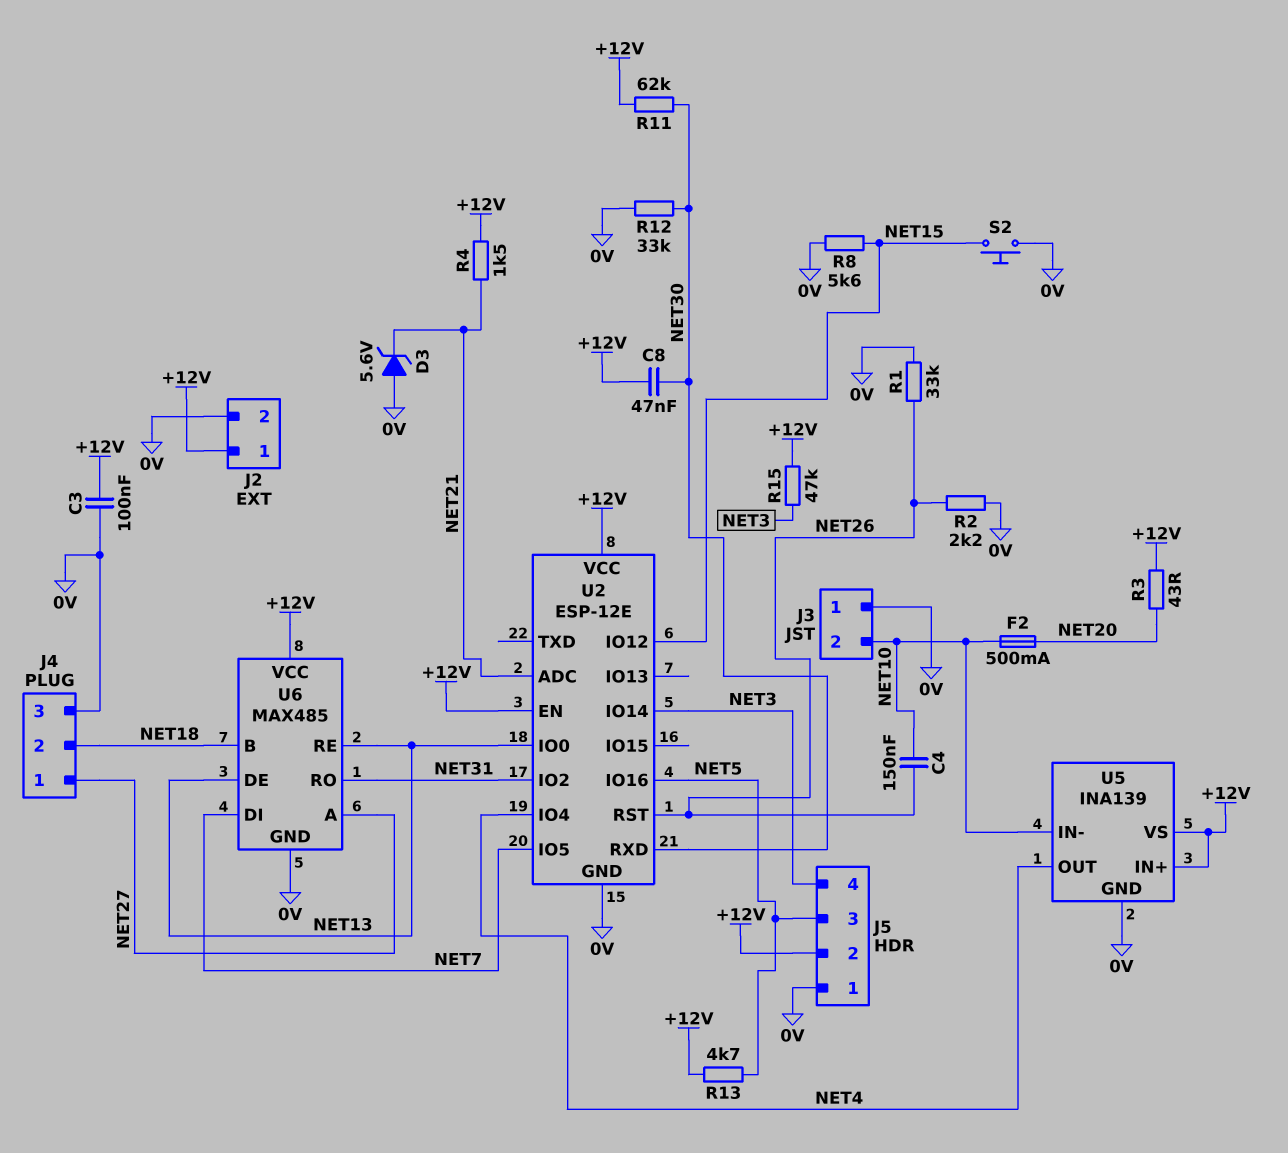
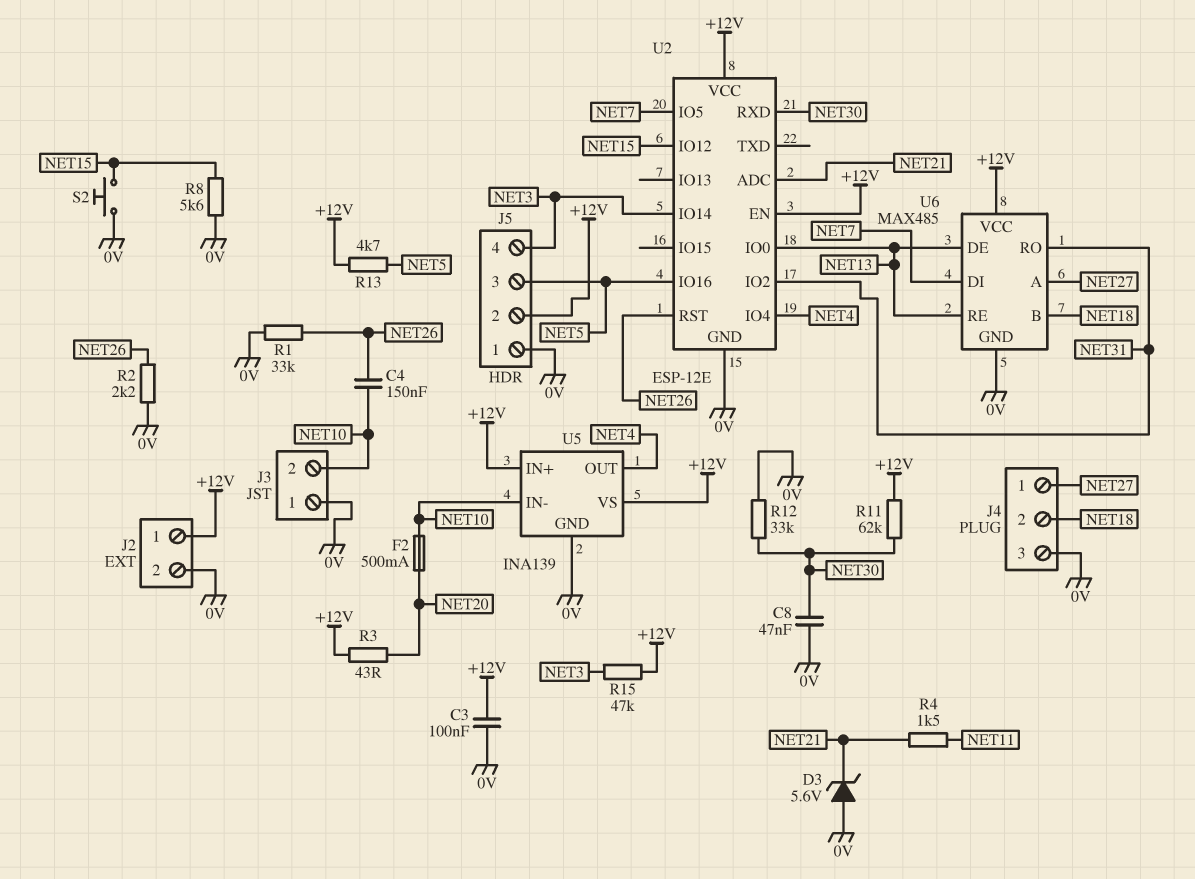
C8: 47nF (+12V, NET30) -> 47nF (0V, NET30)
R4: 1.5k (+12V, NET21) -> 1.5k (NET11, NET21)

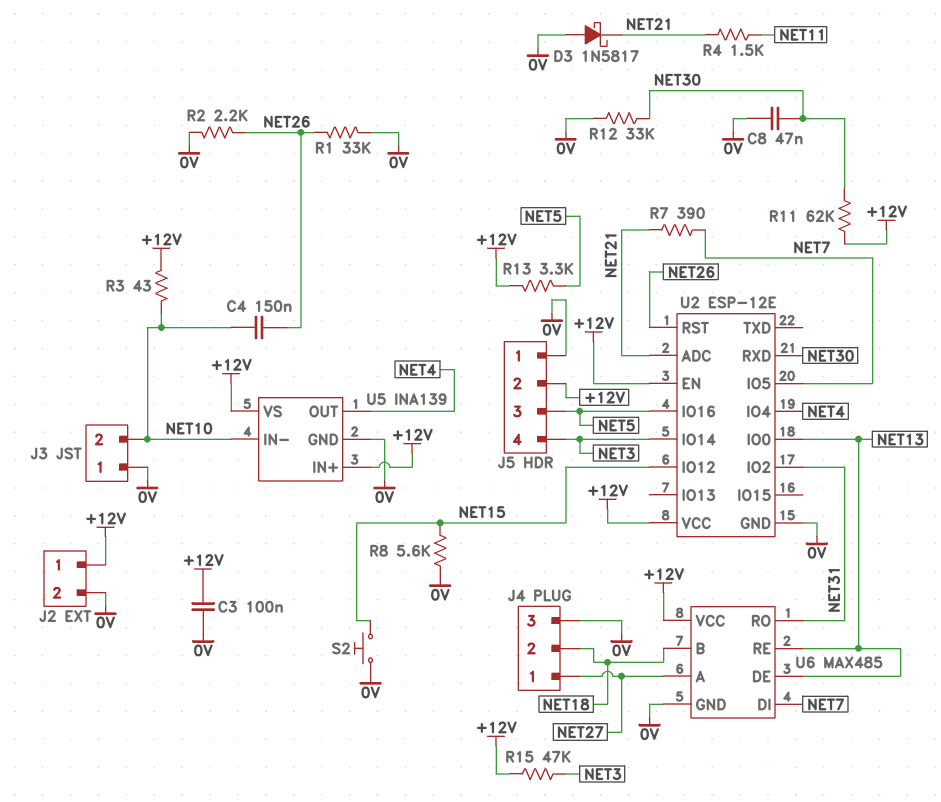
D3: zener 5.6V (A 0V, K NET21) -> schottky 1N5817 (A 0V, K NET21)
F2: 500mA (NET10, NET20) -> none
R3: 43 (+12V, NET20) -> 43 (+12V, NET10)
R7: none -> 390 (NET7, NET21)
R13: 4.7k (+12V, NET5) -> 3.3k (+12V, NET5)

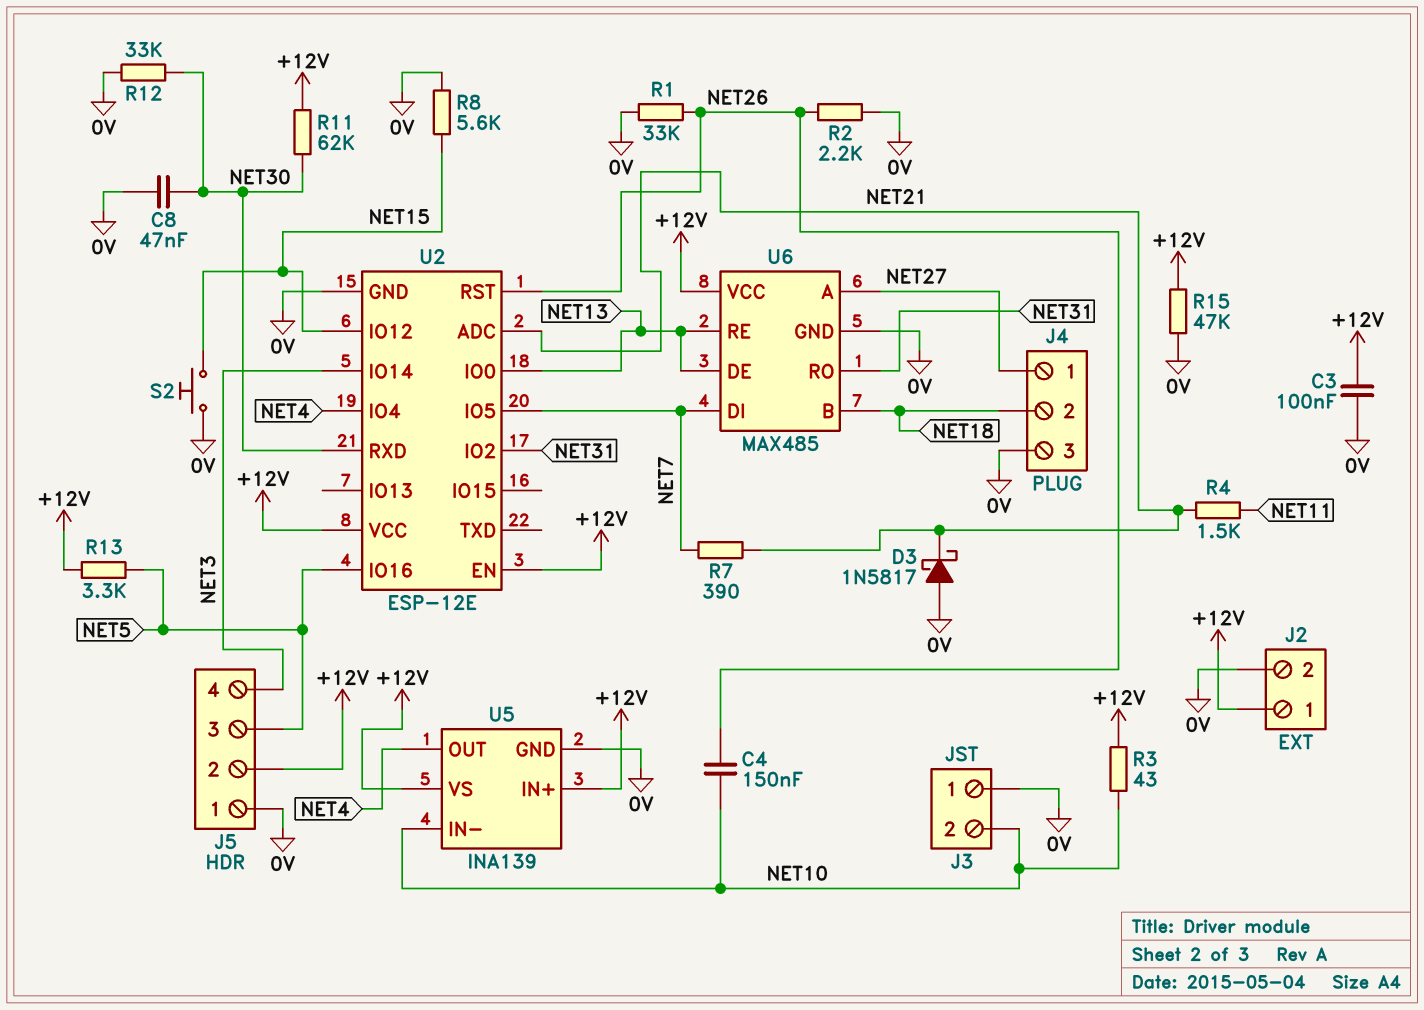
R15: 47k (+12V, NET3) -> 47k (+12V, 0V)

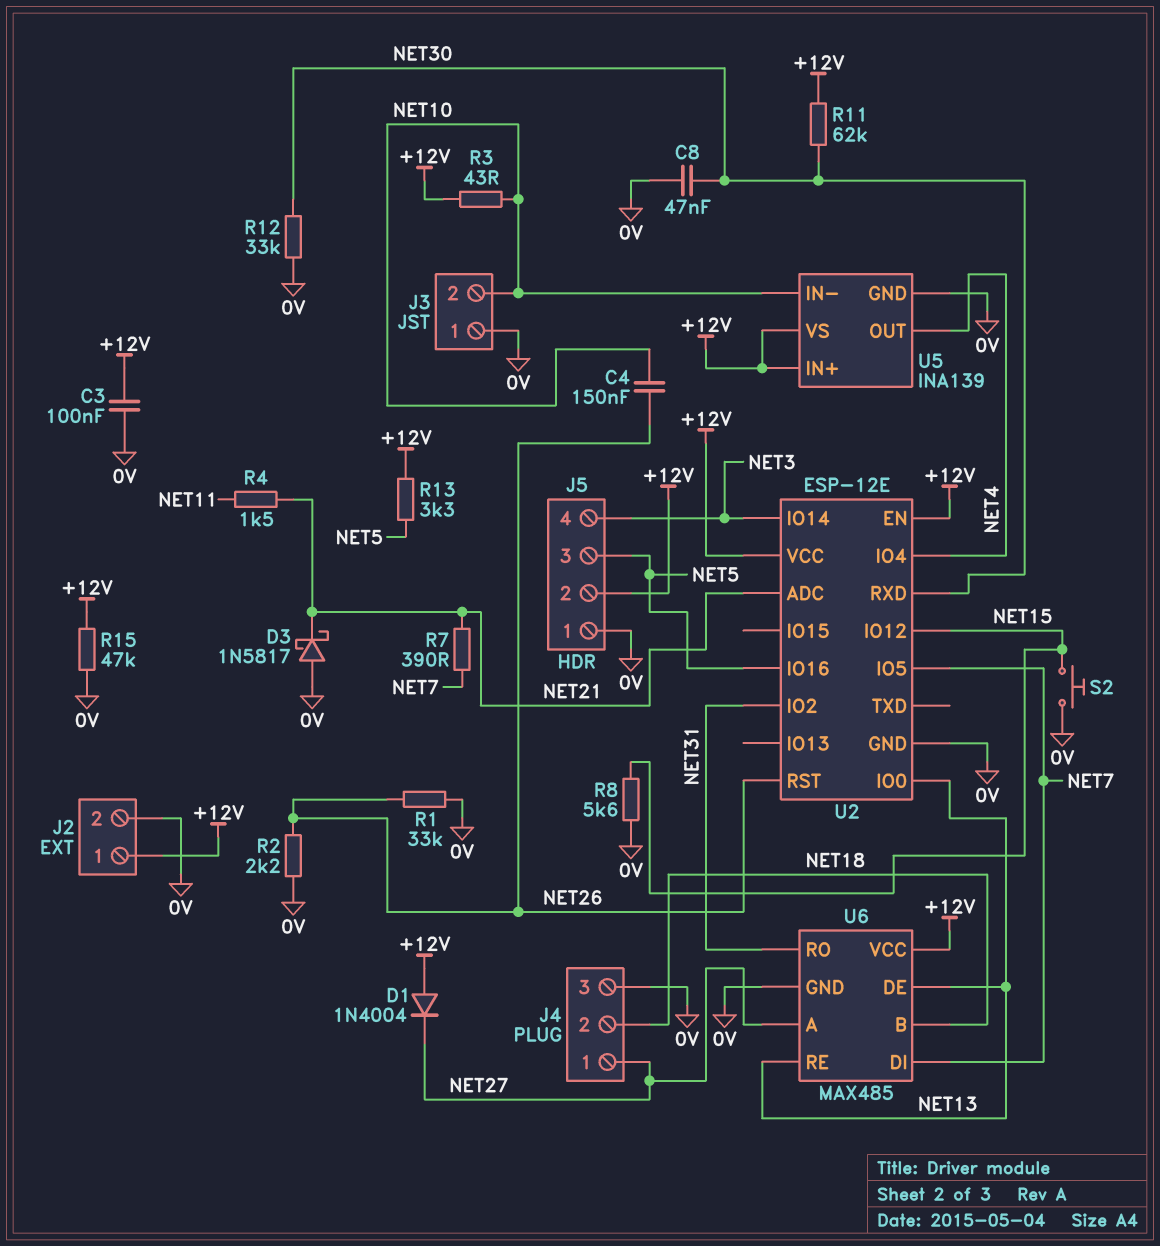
D1: none -> diode 1N4004 (A +12V, K NET27)

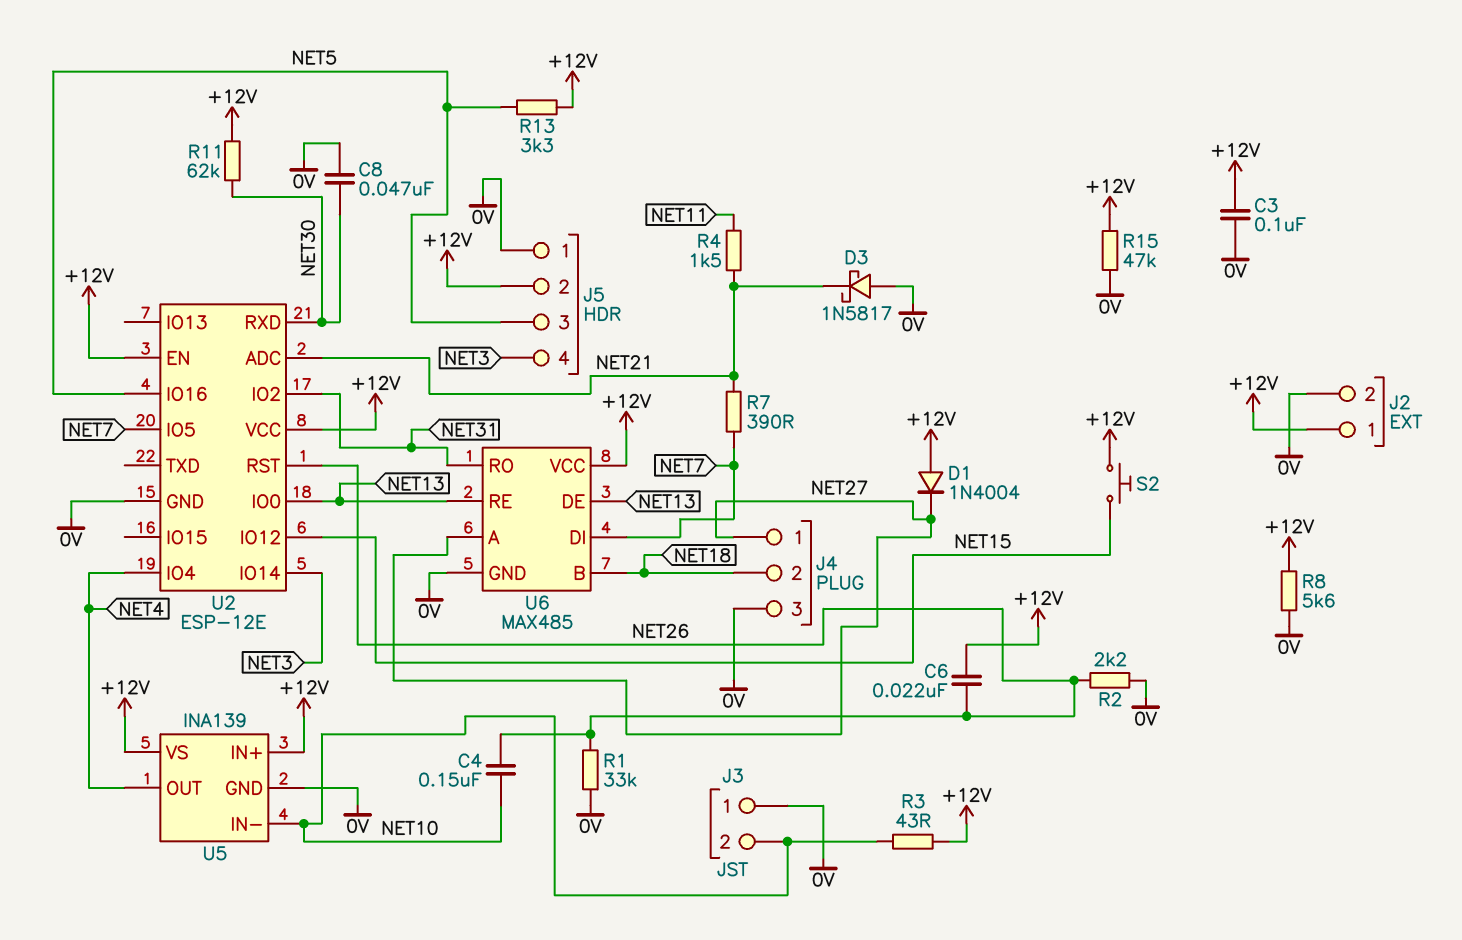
C6: none -> 22nF (+12V, NET26)
R8: 5.6k (0V, NET15) -> 5.6k (+12V, 0V)
R12: 33k (0V, NET30) -> none
S2: button (0V, NET15) -> button (+12V, NET15)

